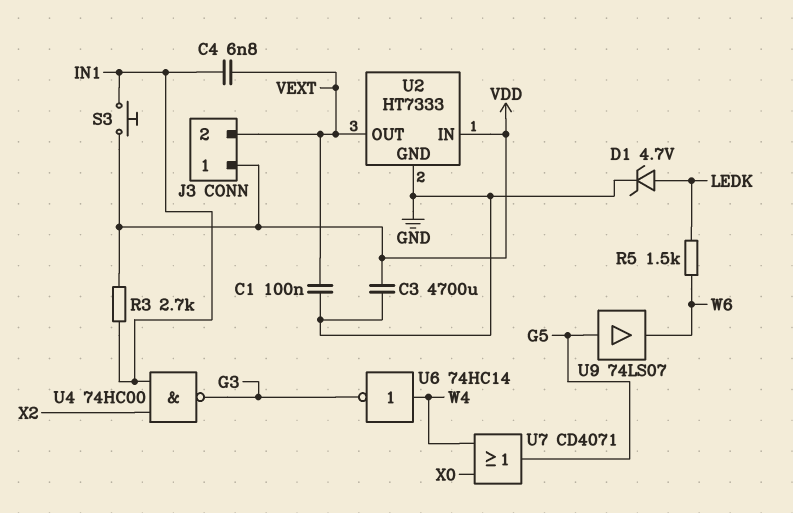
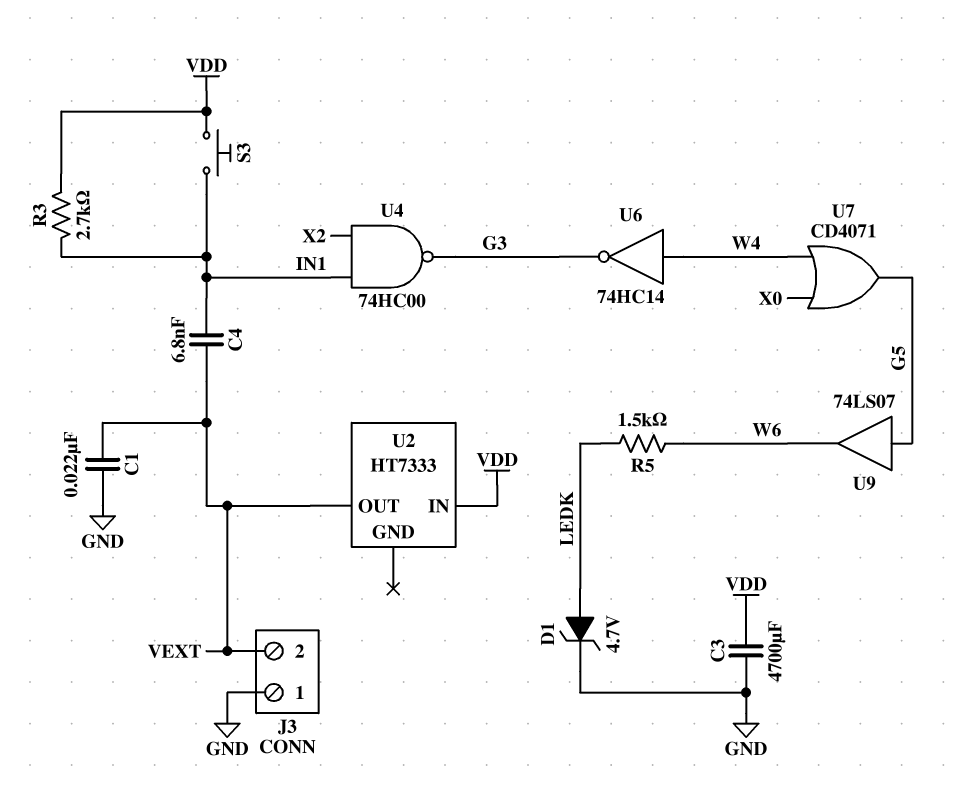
C1: 100nF (GND, VEXT) -> 22nF (GND, VEXT)
J3 pin 1: VDD -> GND
U2 pin GND: GND -> none

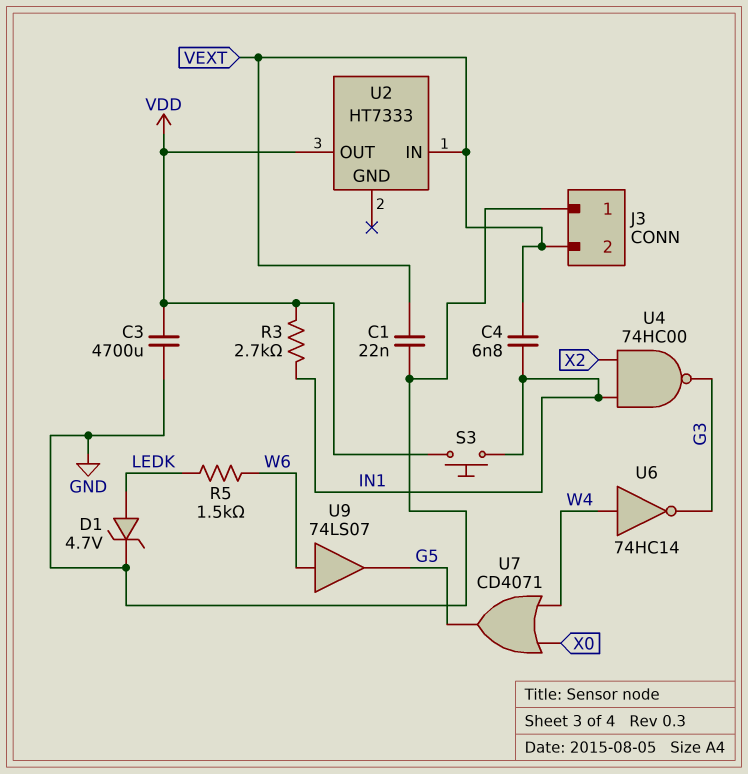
U2 pin IN: VDD -> VEXT
U2 pin OUT: VEXT -> VDD
U9: buffer 74LS07 (in G5, out W6) -> buffer 74LS07 (in W6, out G5)

